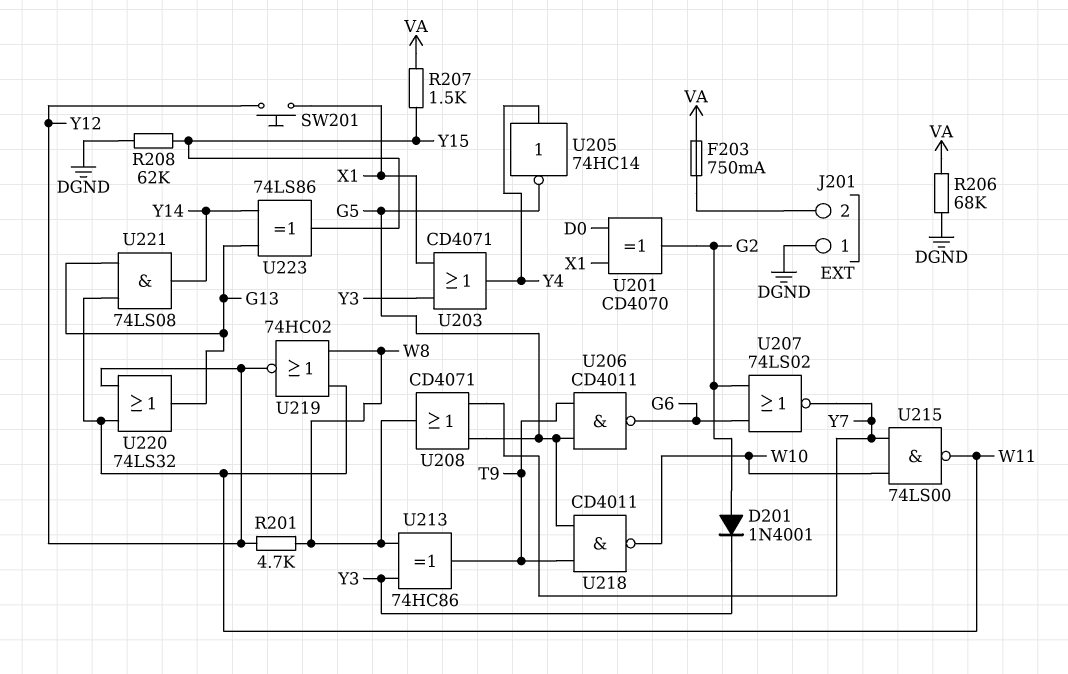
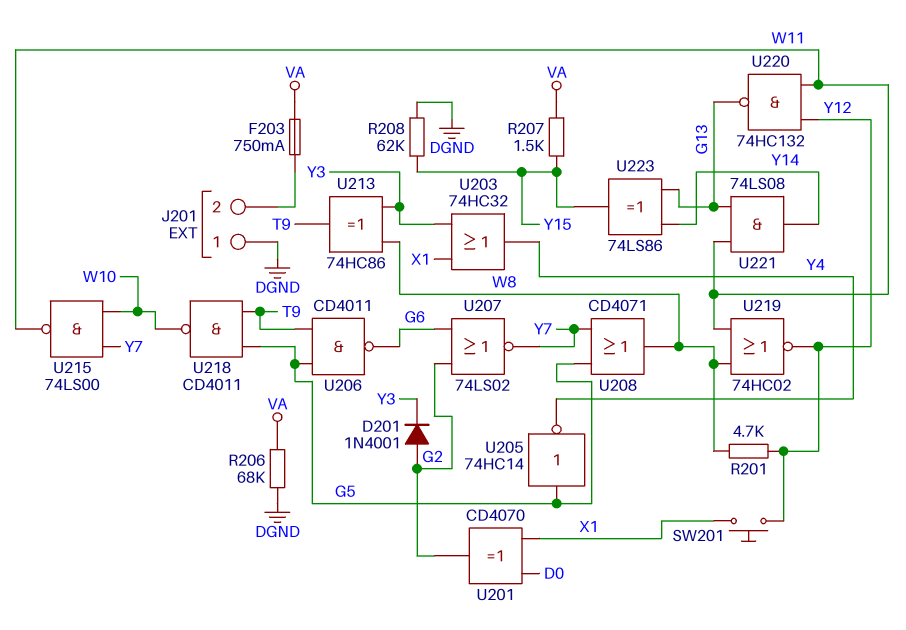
U203: OR CD4071 (in X1, in Y3, out Y4) -> OR 74HC32 (in X1, in Y3, out Y4)
U205: NOT 74HC14 (in Y4, out G5) -> NOT 74HC14 (in G5, out Y4)
U220: OR 74LS32 (in W11, in Y12, out G13) -> NAND 74HC132 (in W11, in Y12, out G13)

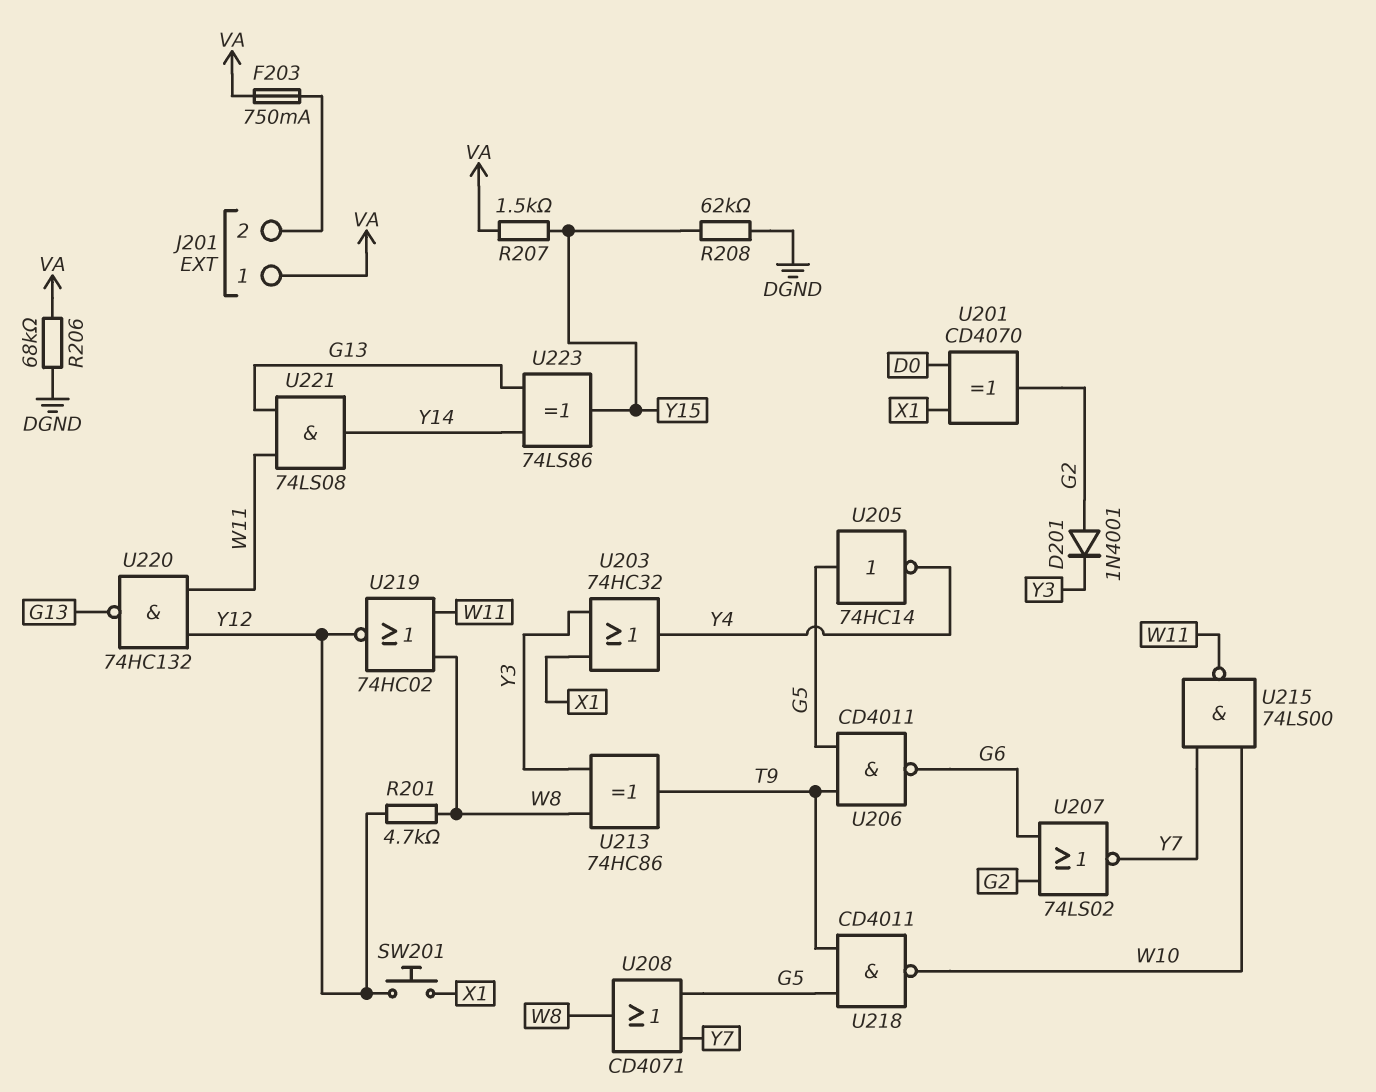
J201 pin 1: DGND -> VA

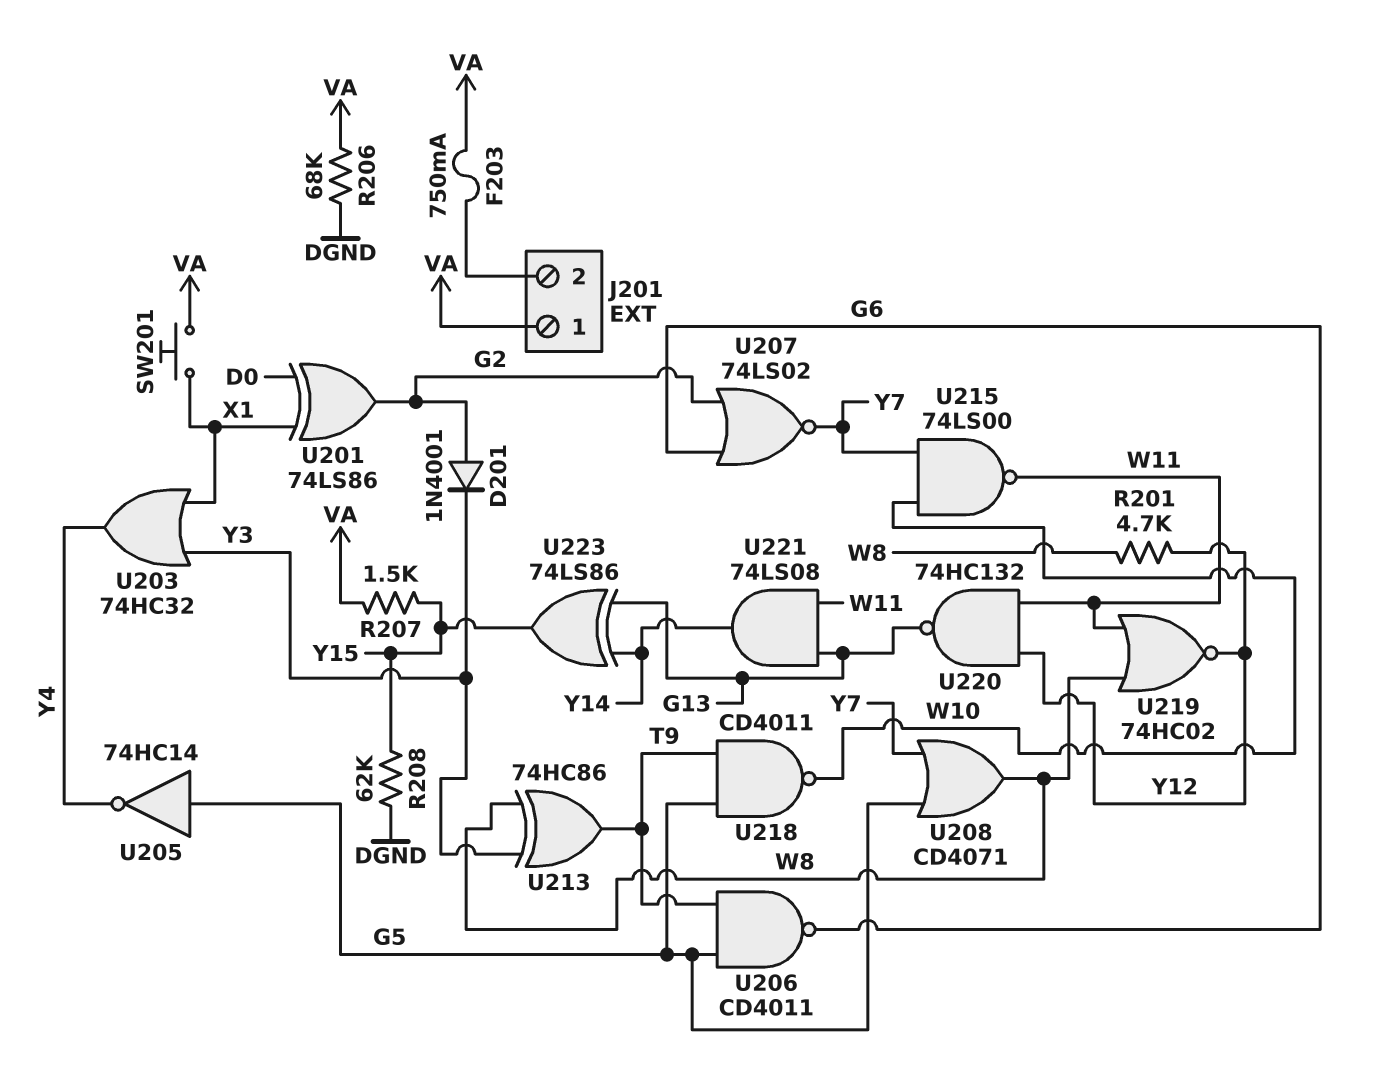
SW201: button (X1, Y12) -> button (VA, X1)
U201: XOR CD4070 (in D0, in X1, out G2) -> XOR 74LS86 (in D0, in X1, out G2)

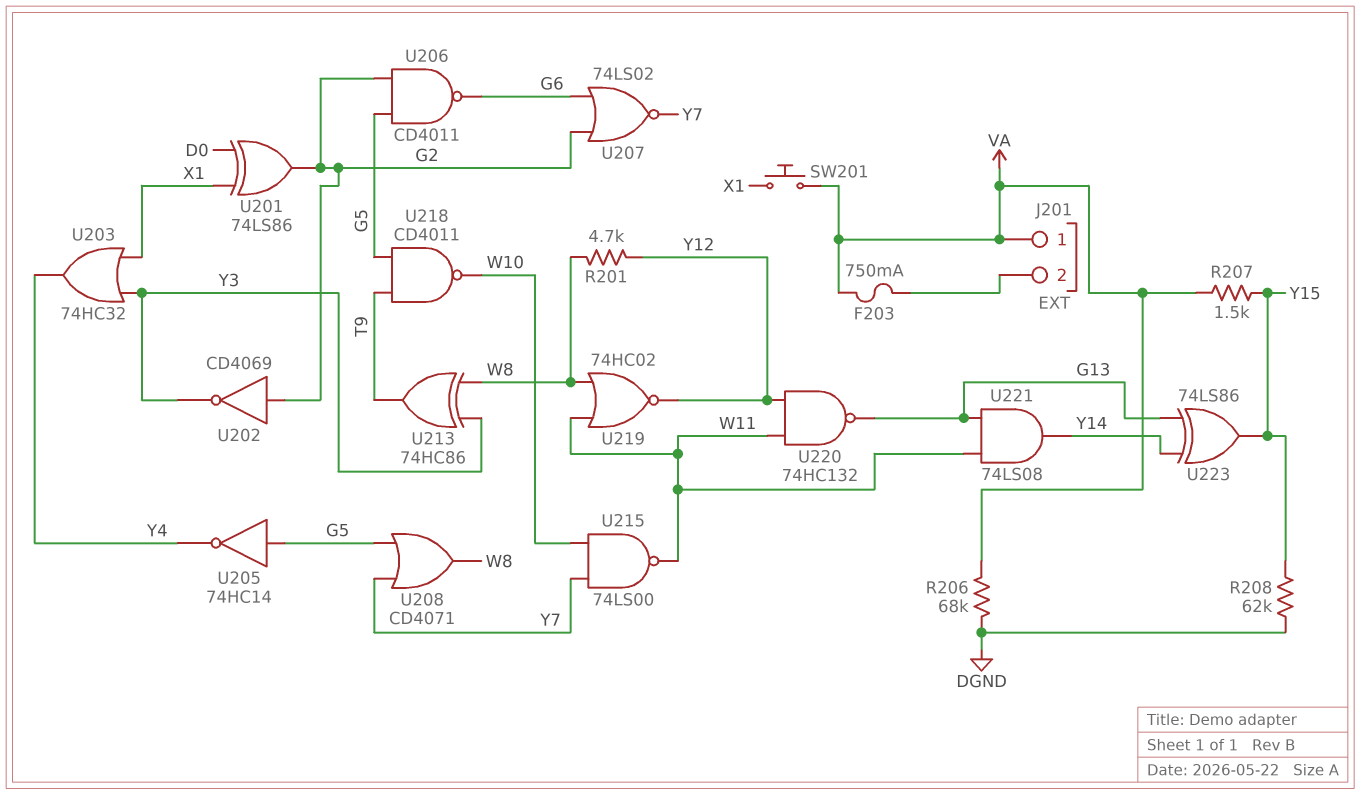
D201: diode 1N4001 (A G2, K Y3) -> none
U202: none -> NOT CD4069 (in G2, out Y3)
U206: NAND CD4011 (in G5, in T9, out G6) -> NAND CD4011 (in G2, in G5, out G6)

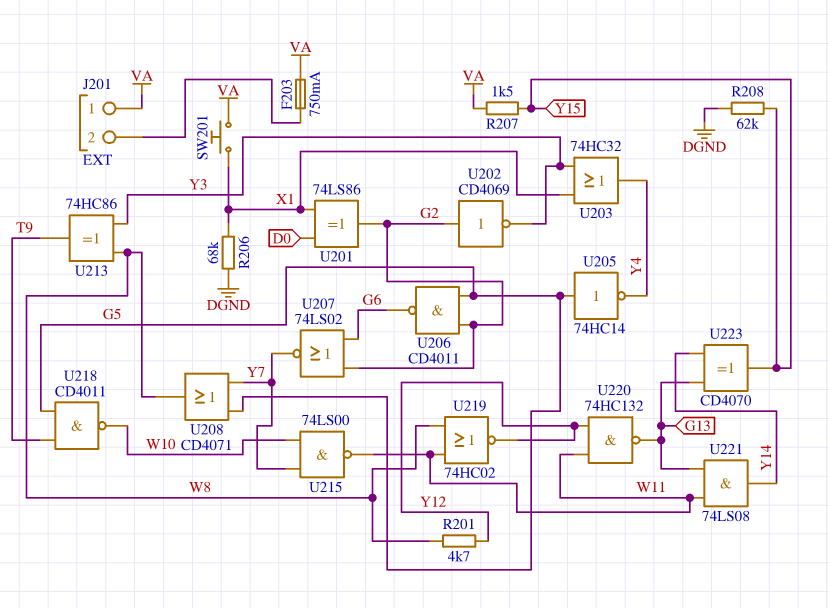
R206: 68k (DGND, VA) -> 68k (DGND, X1)
U223: XOR 74LS86 (in G13, in Y14, out Y15) -> XOR CD4070 (in G13, in Y14, out Y15)

